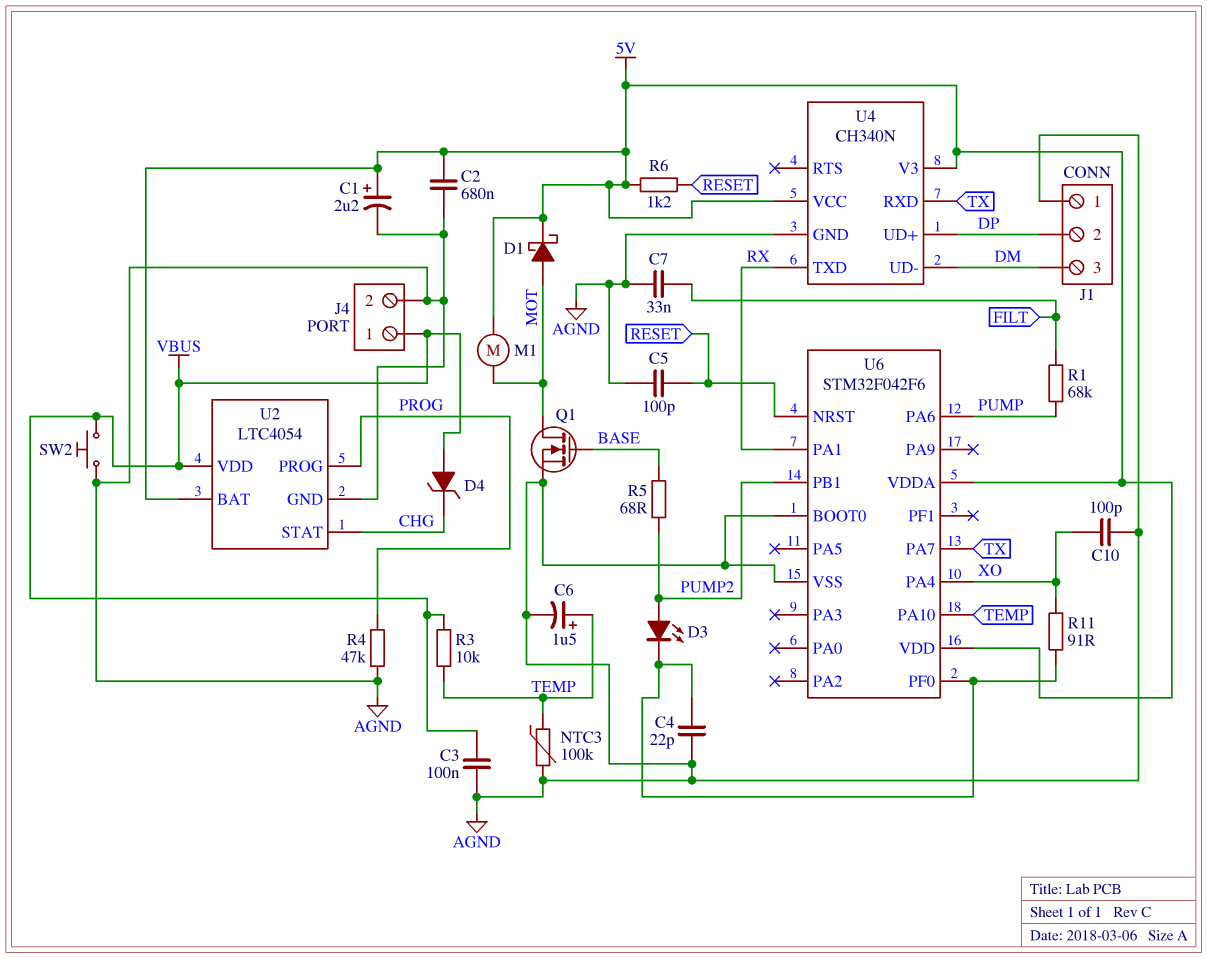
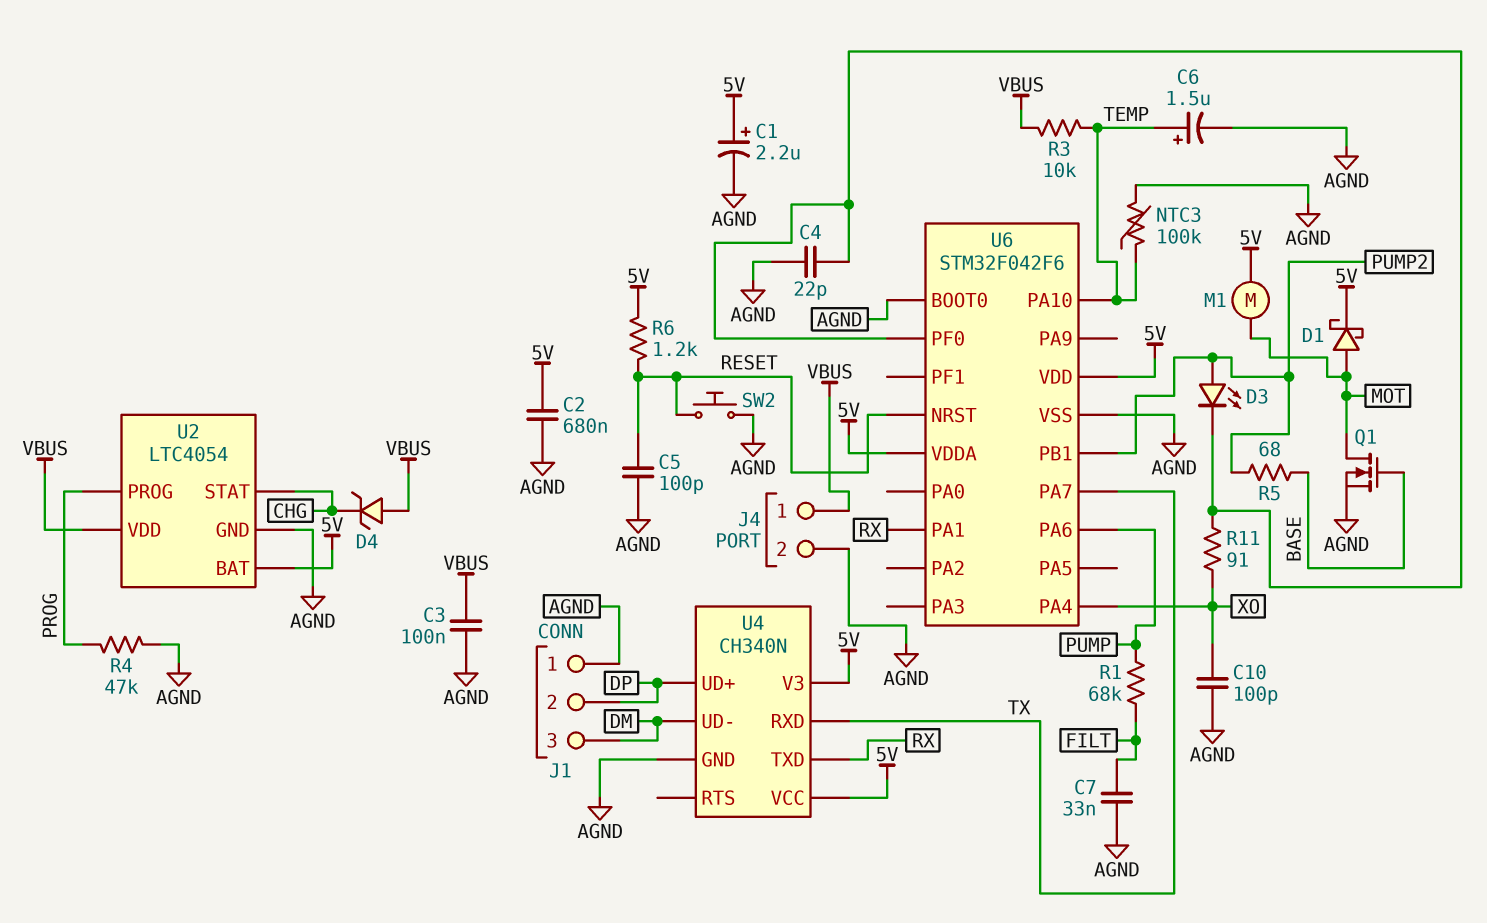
SW2: button (AGND, VBUS) -> button (AGND, RESET)

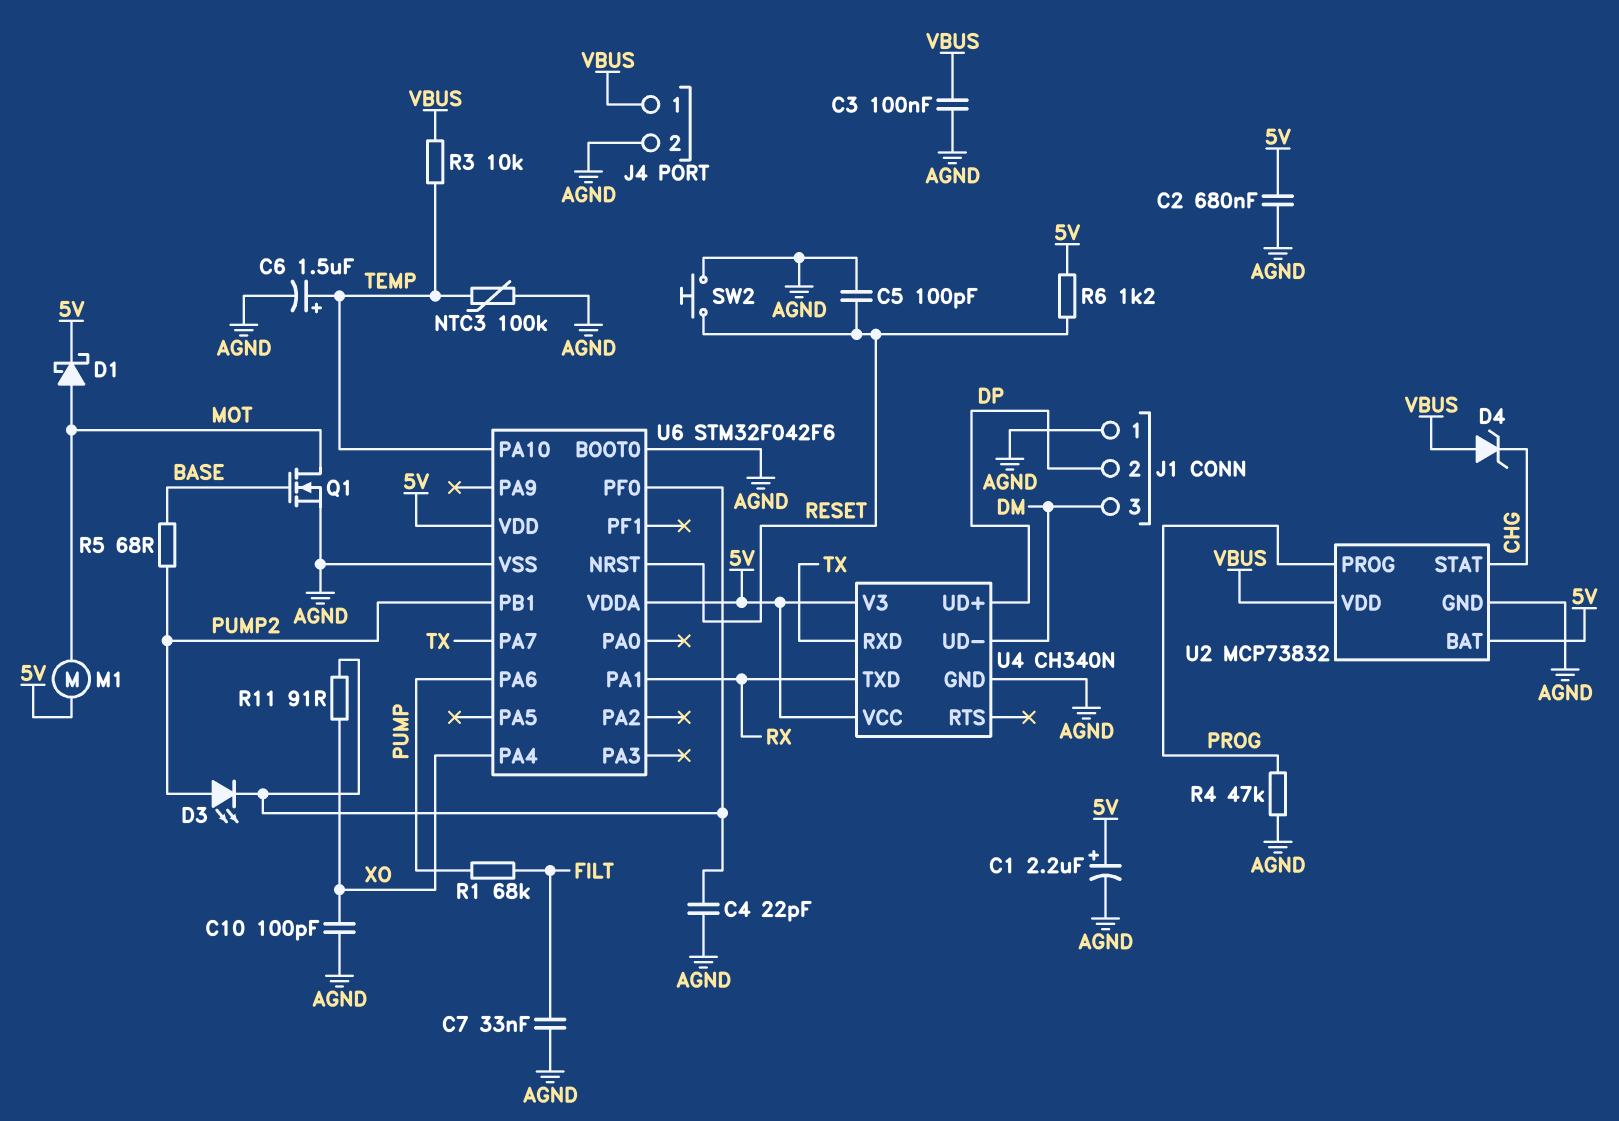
U2: LTC4054 -> MCP73832

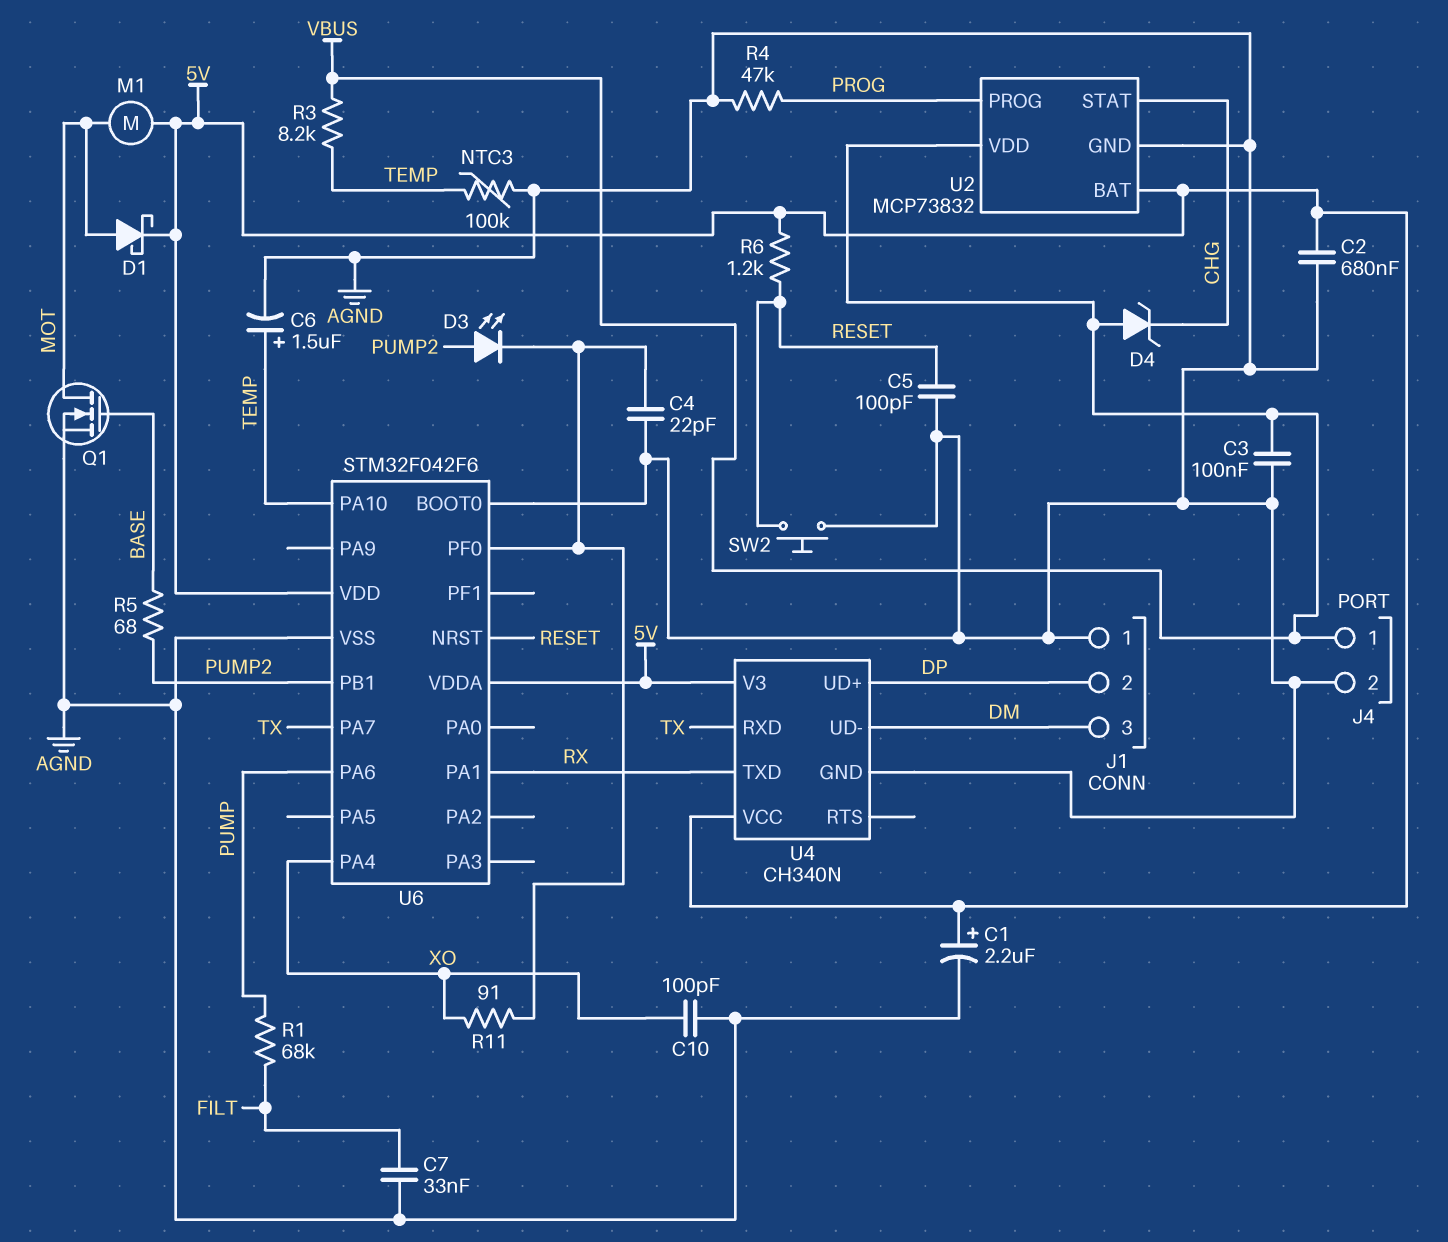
R3: 10k (TEMP, VBUS) -> 8.2k (TEMP, VBUS)

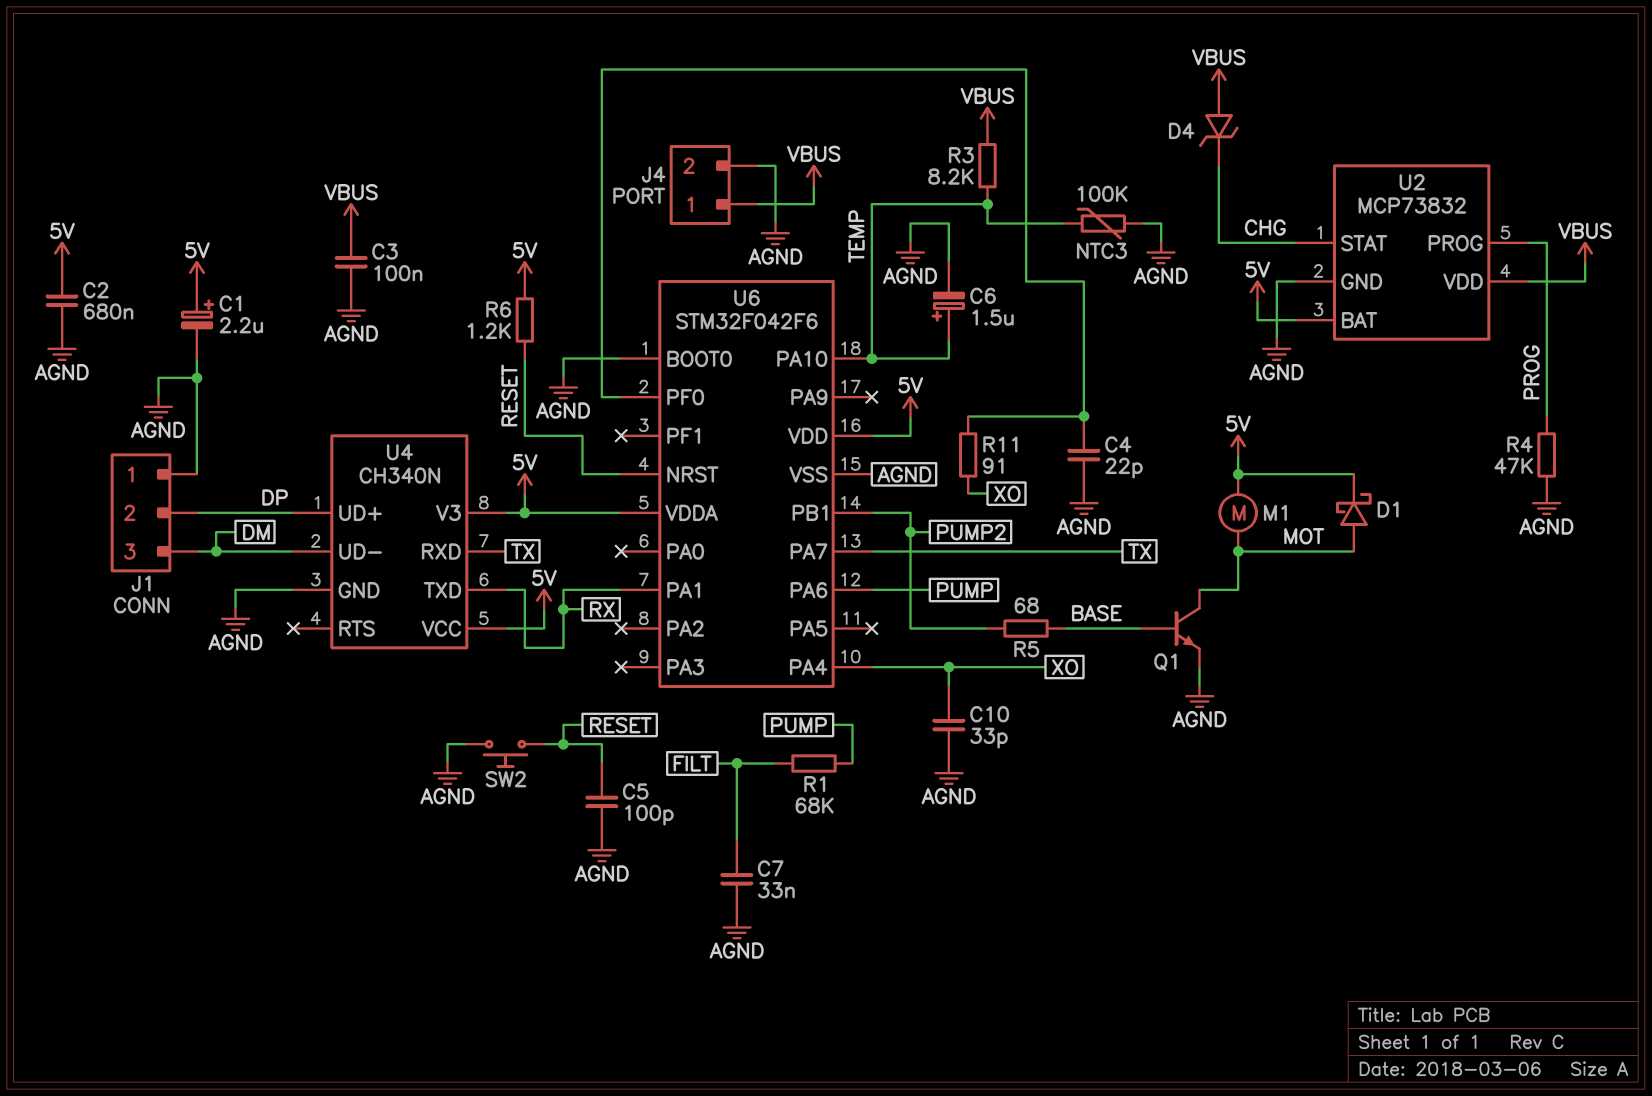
C10: 100pF (AGND, XO) -> 33pF (AGND, XO)
D3: LED (A PUMP2, K U6/PF0) -> none
Q1: NMOS (G BASE, D MOT, S AGND) -> NPN (B BASE, C MOT, E AGND)

